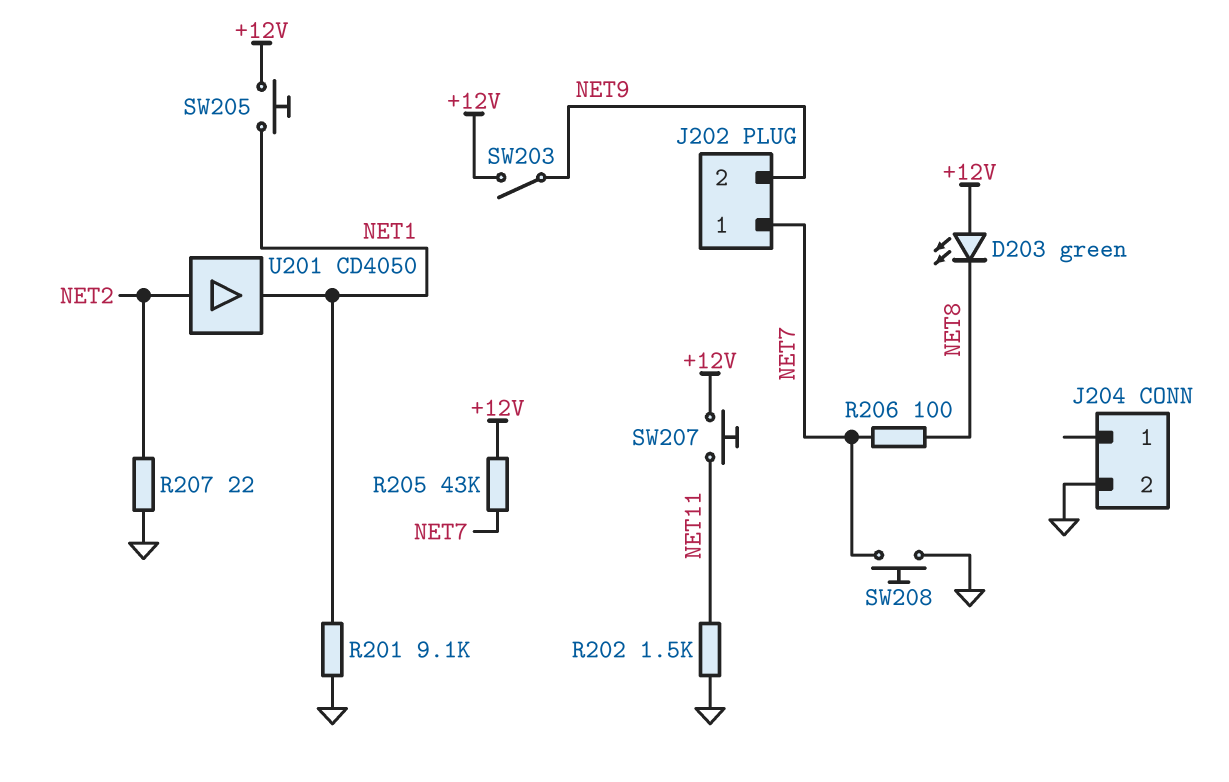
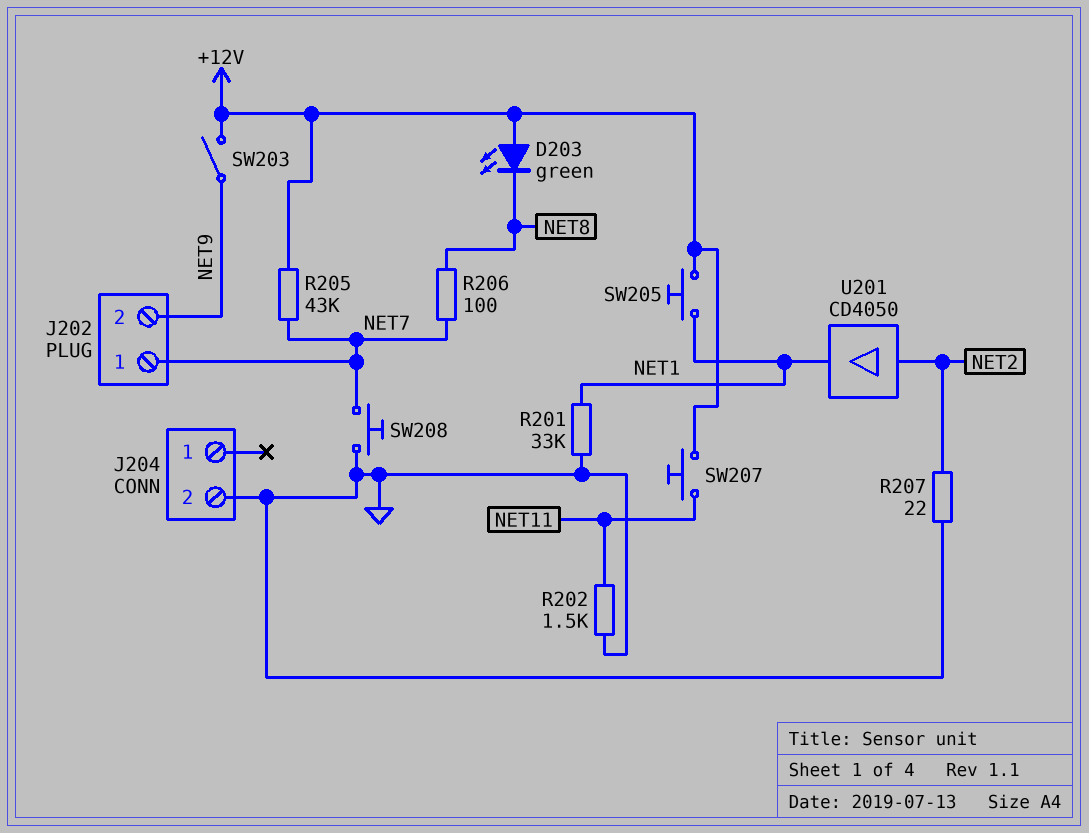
R201: 9.1k (GND, NET1) -> 33k (GND, NET1)

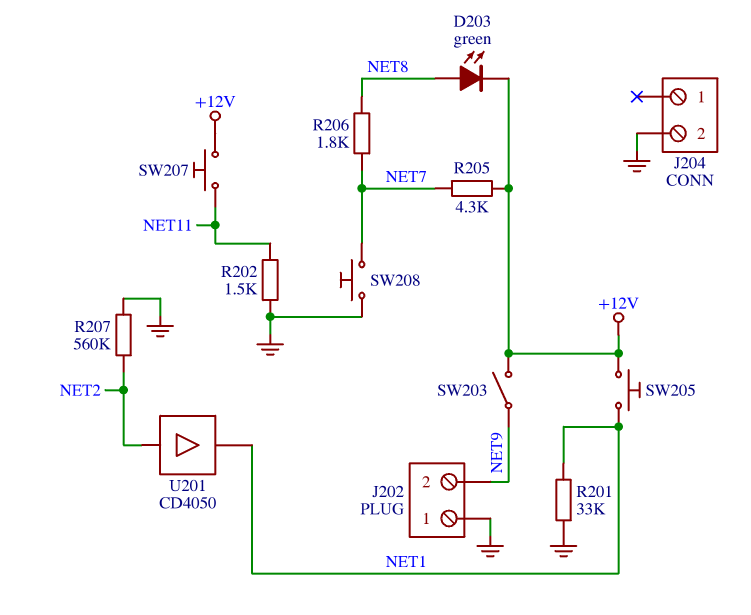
D203: LED green (A +12V, K NET8) -> LED green (A NET8, K +12V)
J202 pin 1: NET7 -> GND
R205: 43k (+12V, NET7) -> 4.3k (+12V, NET7)
R206: 100 (NET7, NET8) -> 1.8k (NET7, NET8)
R207: 22 (GND, NET2) -> 560k (GND, NET2)

